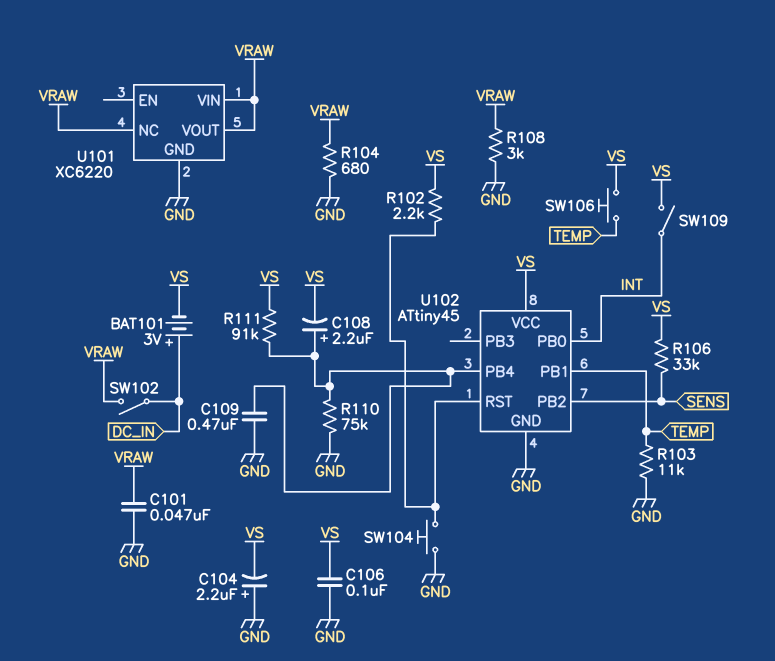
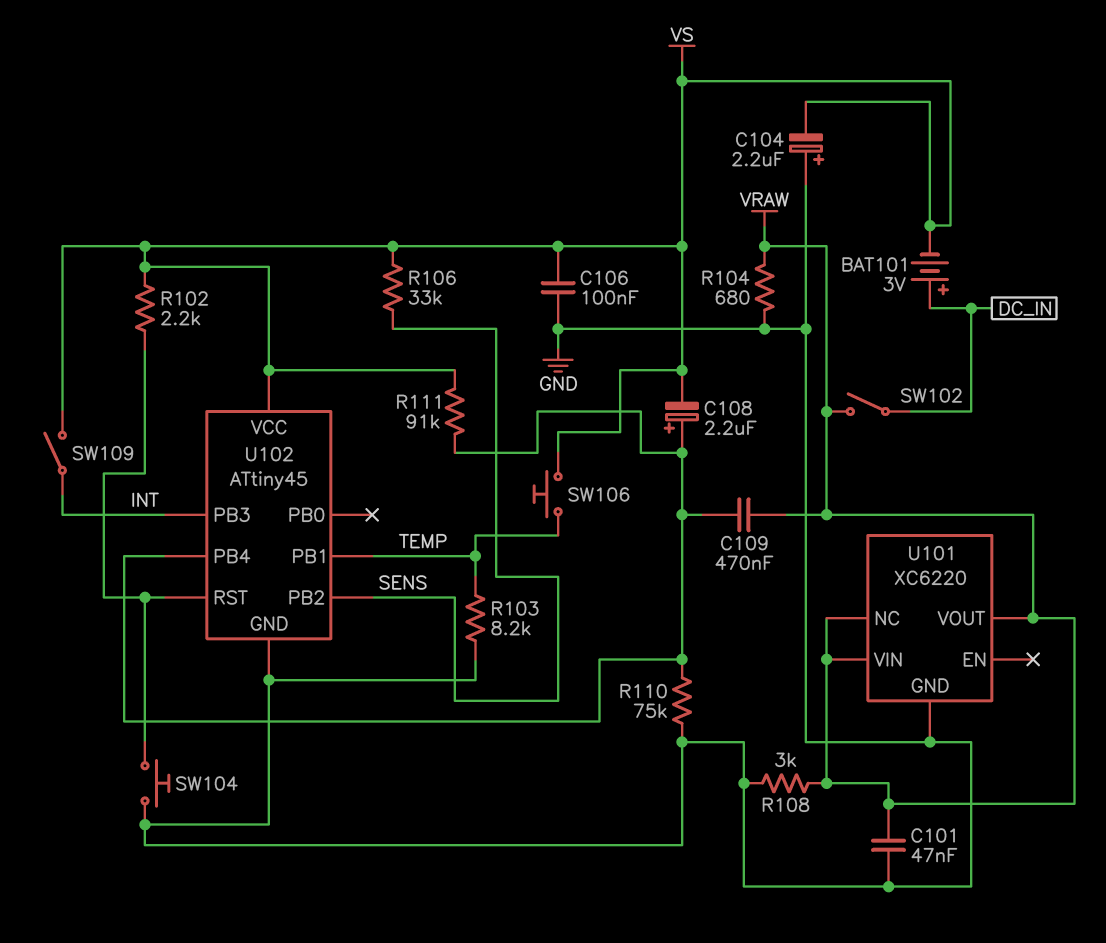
C109: 470nF (GND, U102/PB4) -> 470nF (U102/PB4, VRAW)
R103: 11k (GND, TEMP) -> 8.2k (GND, TEMP)
U102 pin PB0: INT -> none
U102 pin PB3: none -> INT

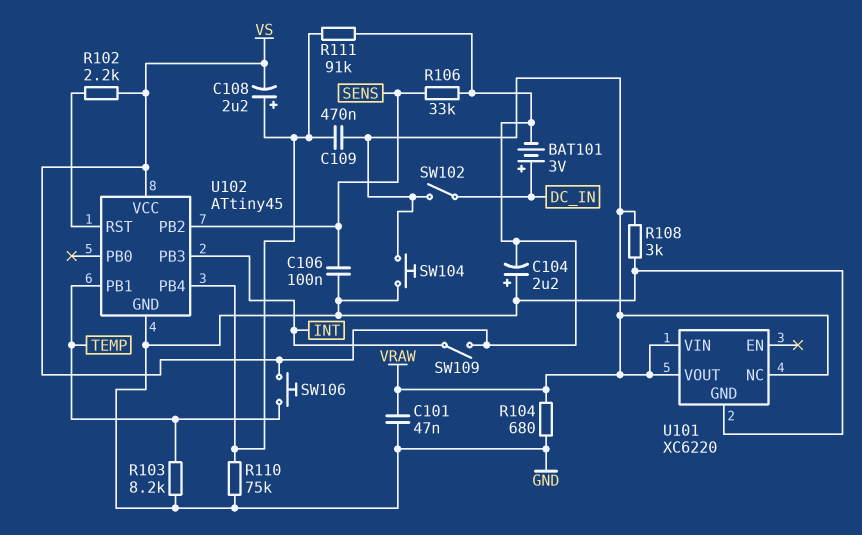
C106: 100nF (GND, VS) -> 100nF (GND, SENS)
SW104: button (GND, U102/RST) -> button (GND, VRAW)

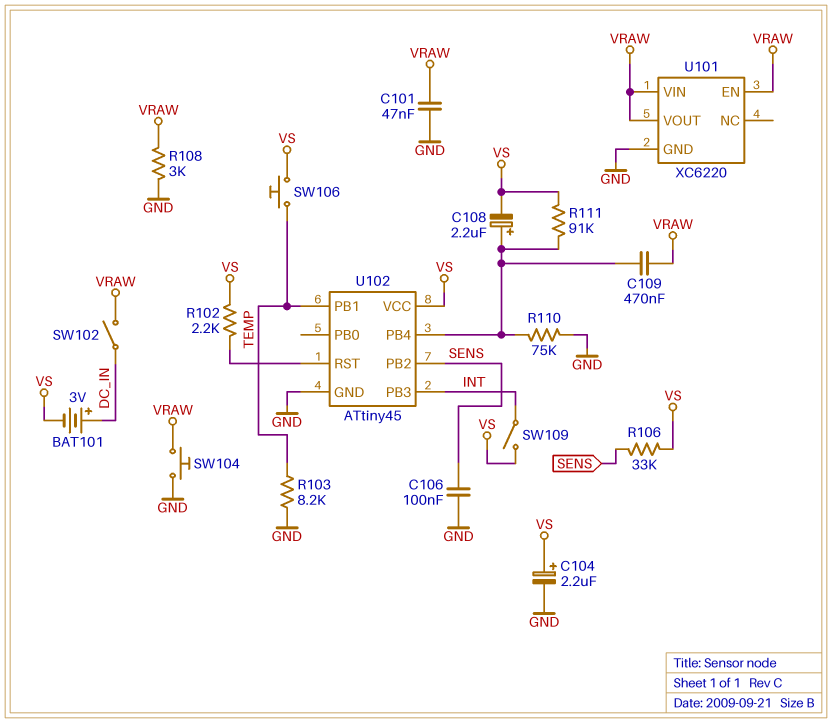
C104: 2.2uF (plus GND, minus VS) -> 2.2uF (plus VS, minus GND)
R104: 680 (GND, VRAW) -> none
U101 pin EN: none -> VRAW
U101 pin NC: VRAW -> none

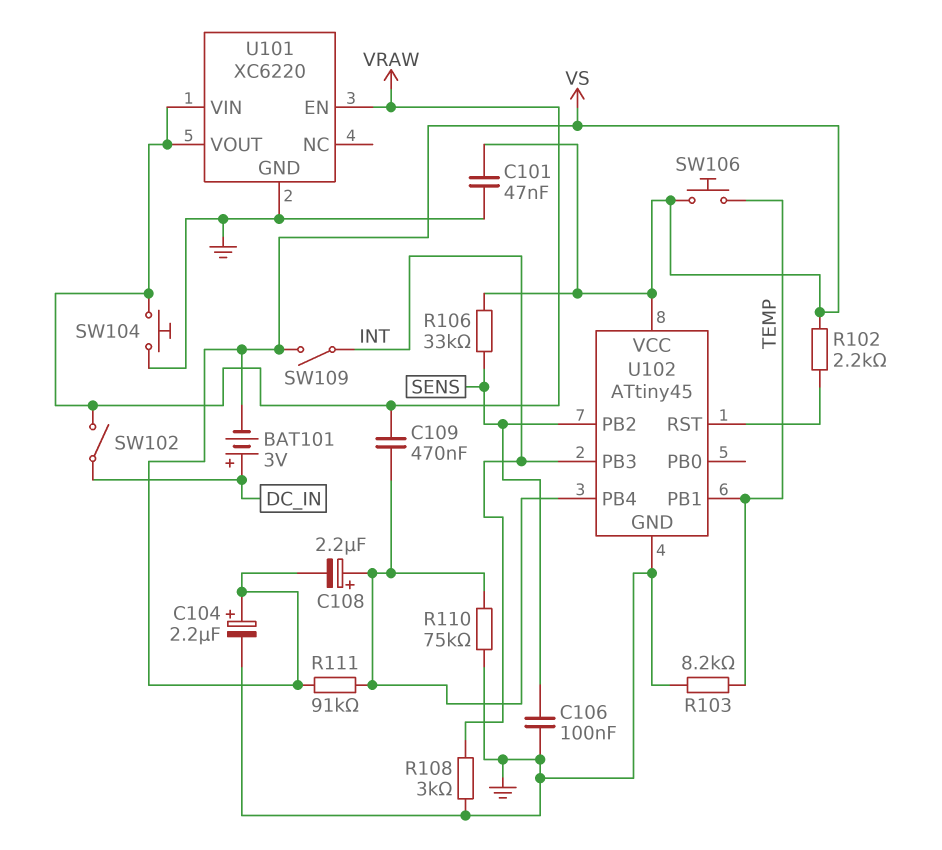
C101: 47nF (GND, VRAW) -> 47nF (GND, VS)
R108: 3k (GND, VRAW) -> 3k (GND, INT)

